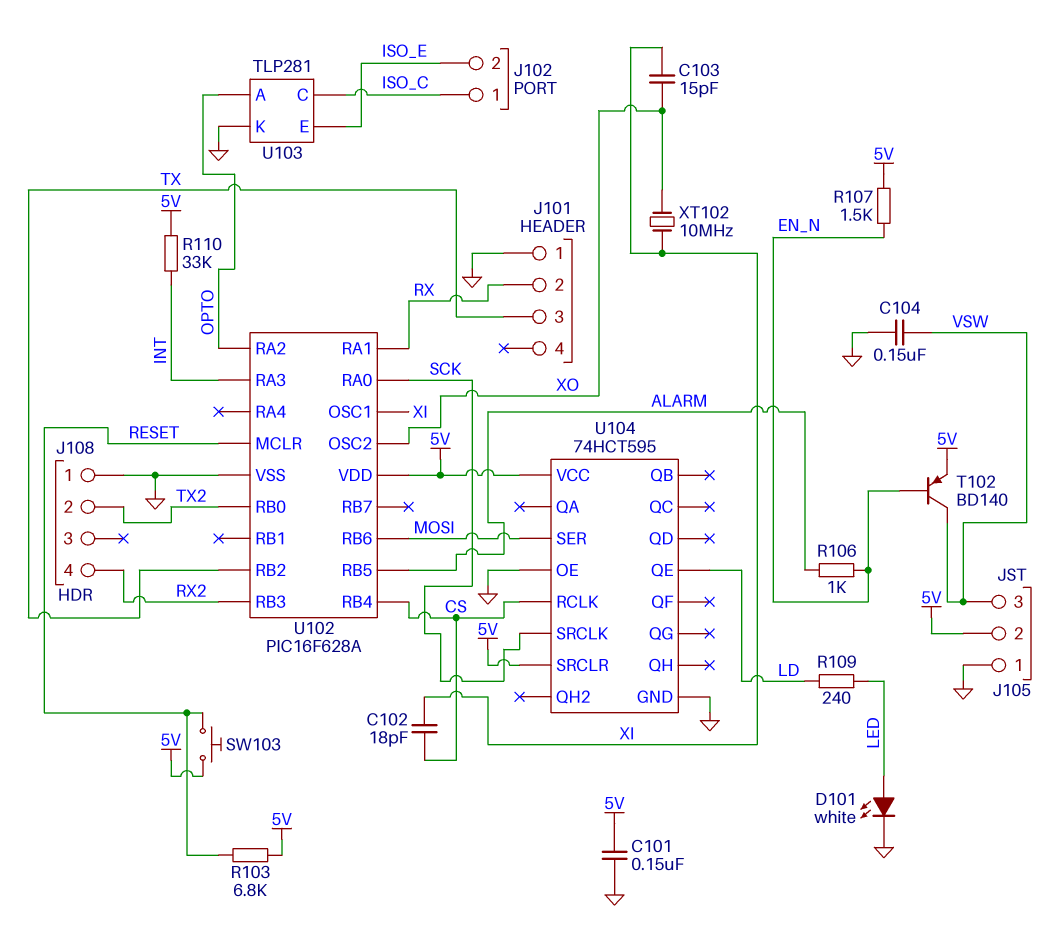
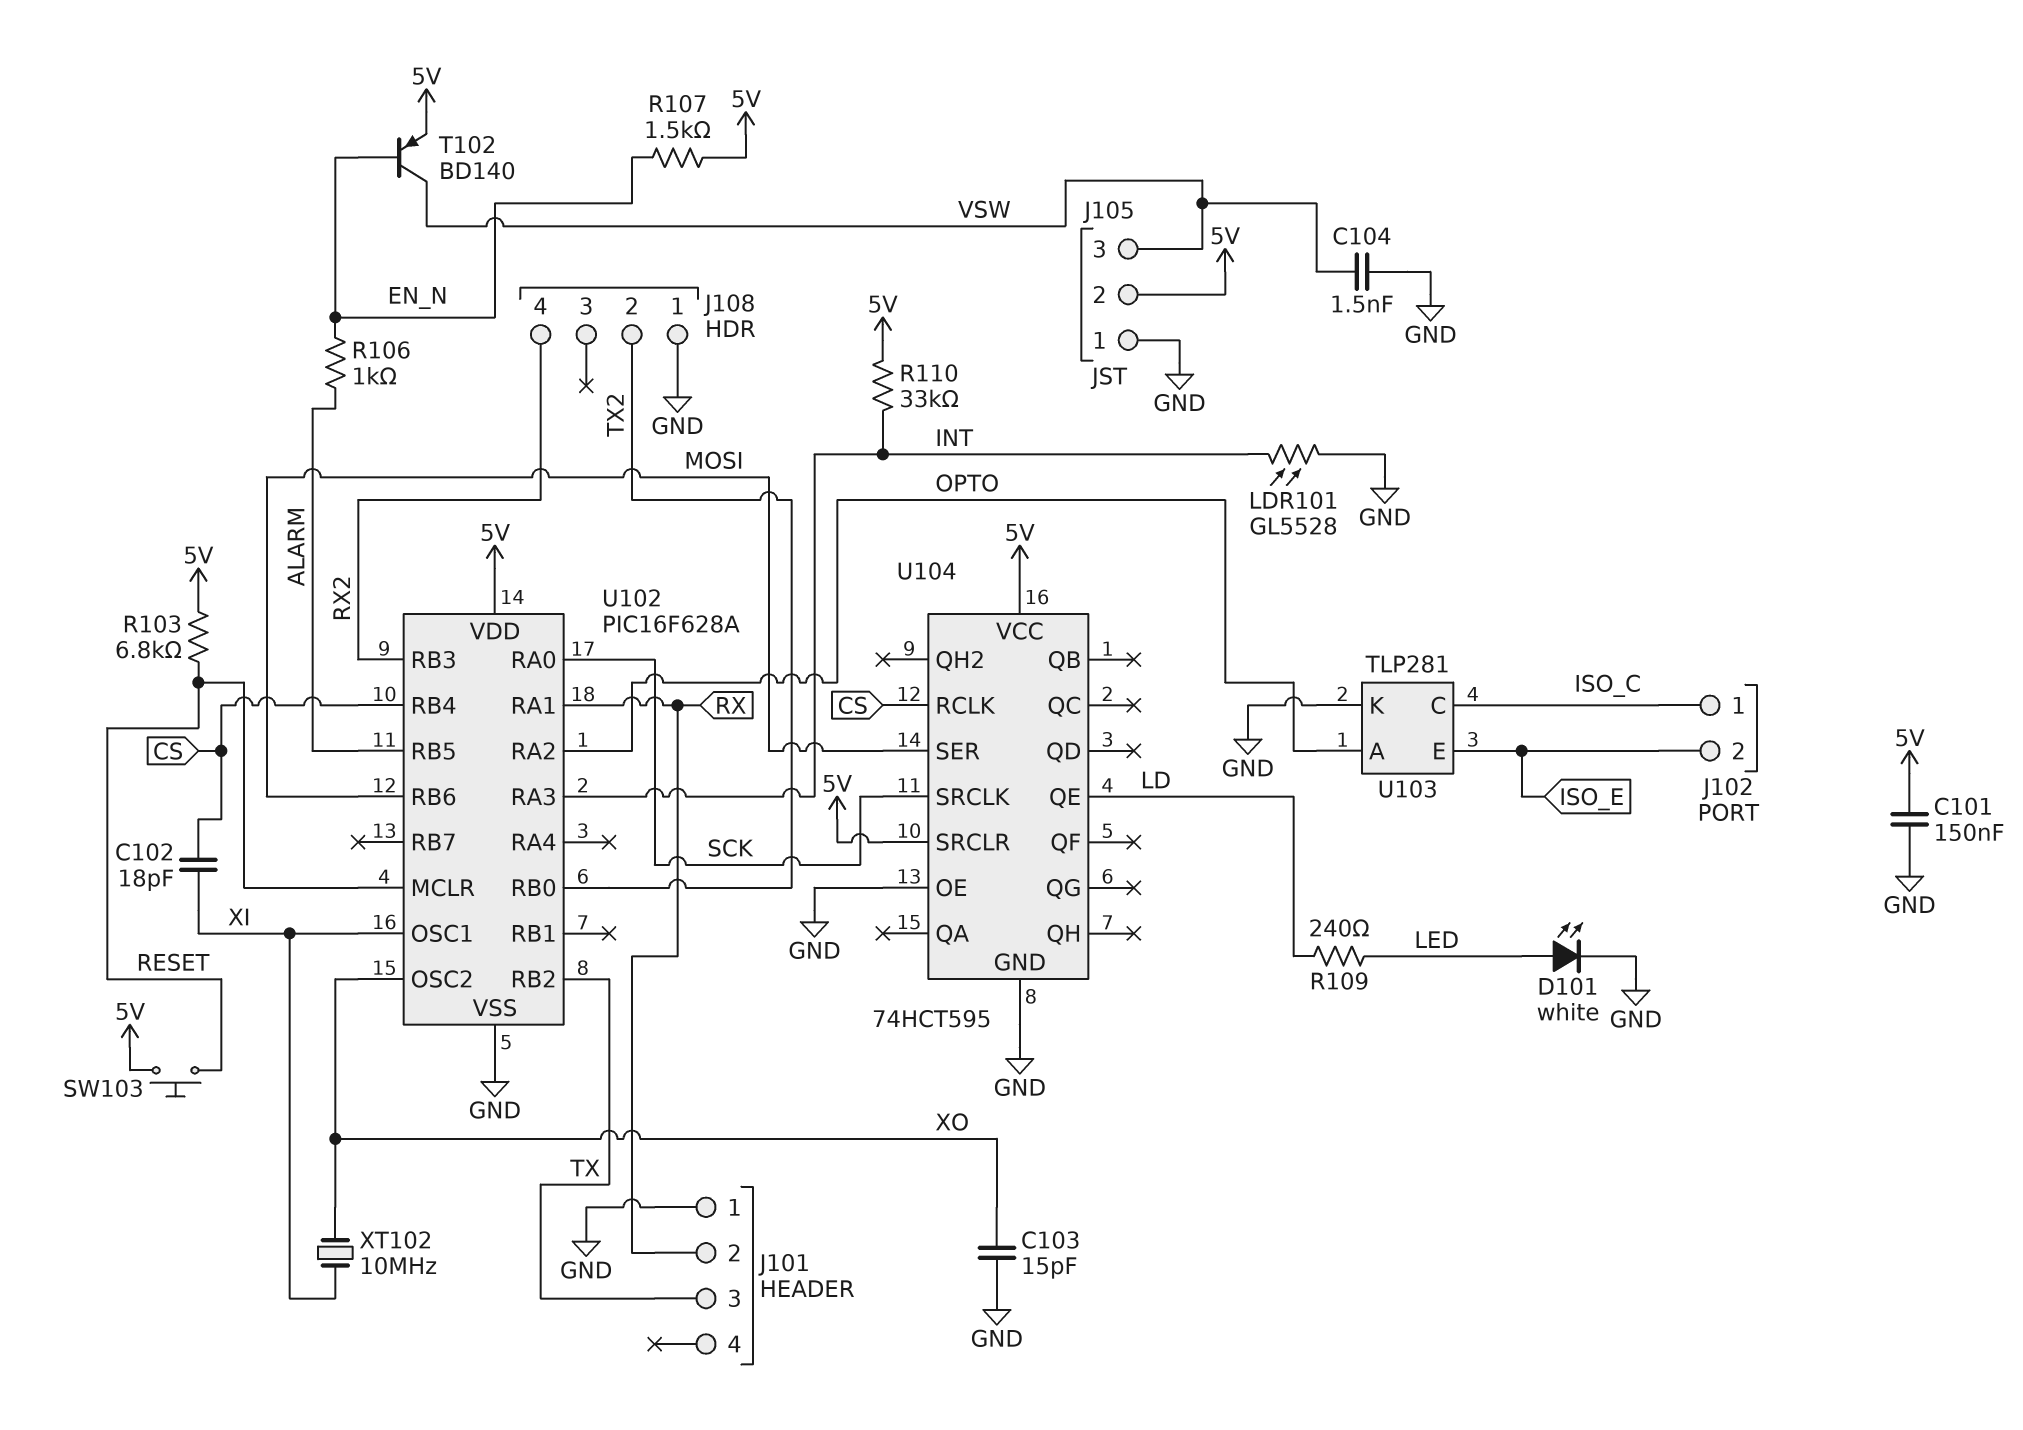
C103: 15pF (XI, XO) -> 15pF (GND, XO)
C104: 150nF (GND, VSW) -> 1.5nF (GND, VSW)
LDR101: none -> GL5528 (GND, INT)

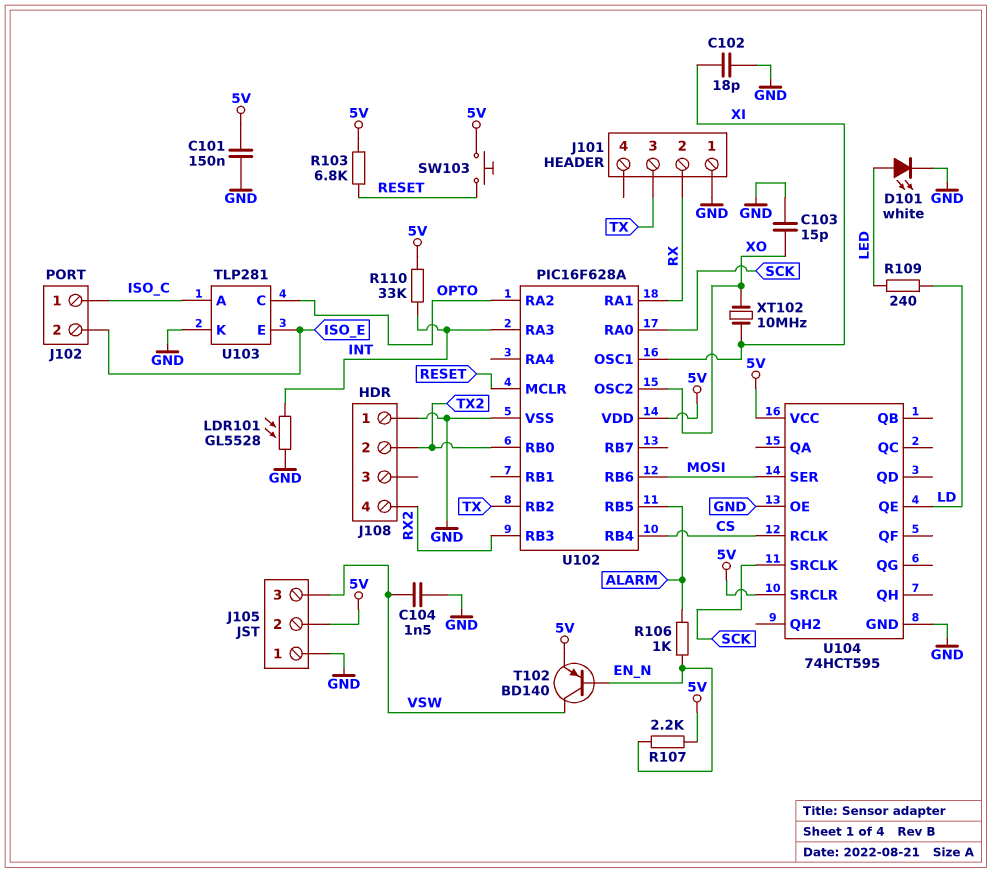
C102: 18pF (CS, XI) -> 18pF (GND, XI)
R107: 1.5k (5V, EN_N) -> 2.2k (5V, EN_N)
U103 pin A: OPTO -> ISO_C
U103 pin C: ISO_C -> OPTO

